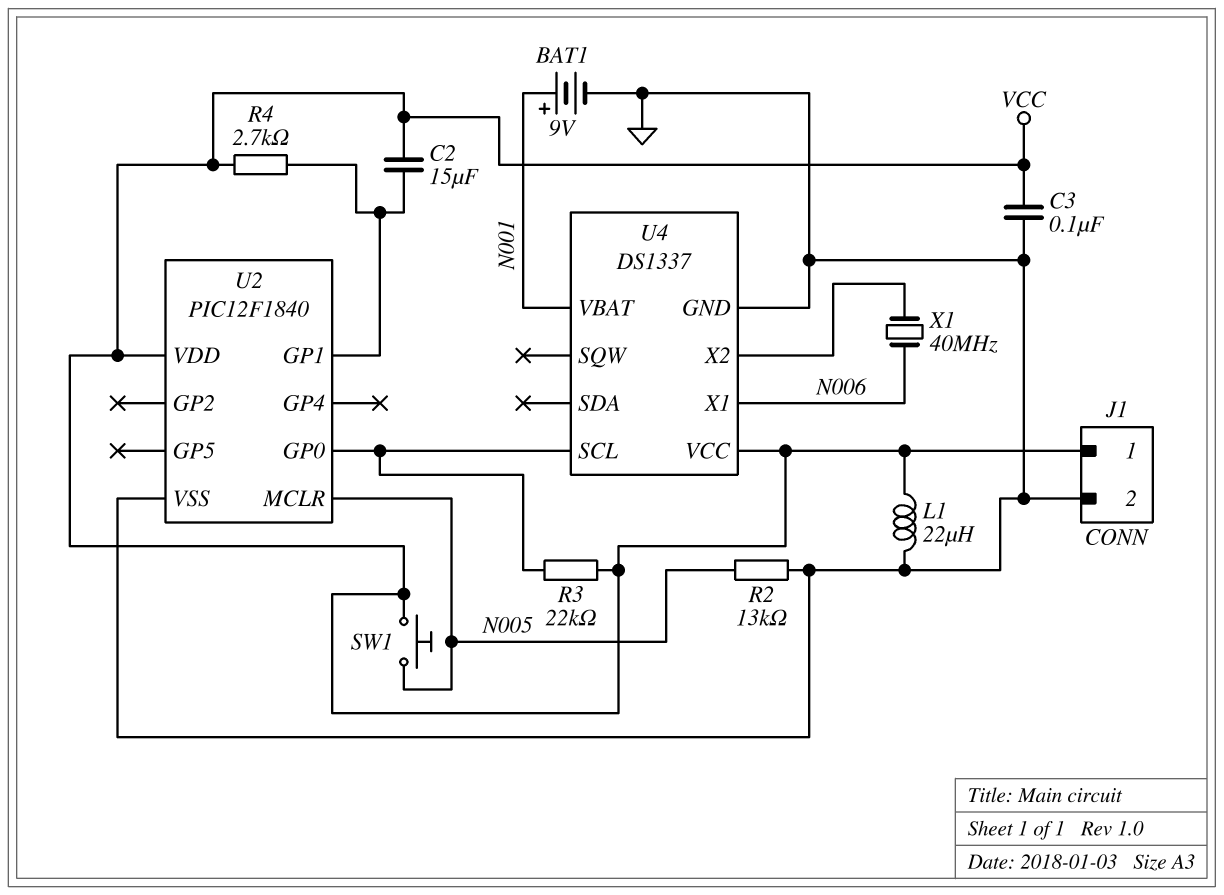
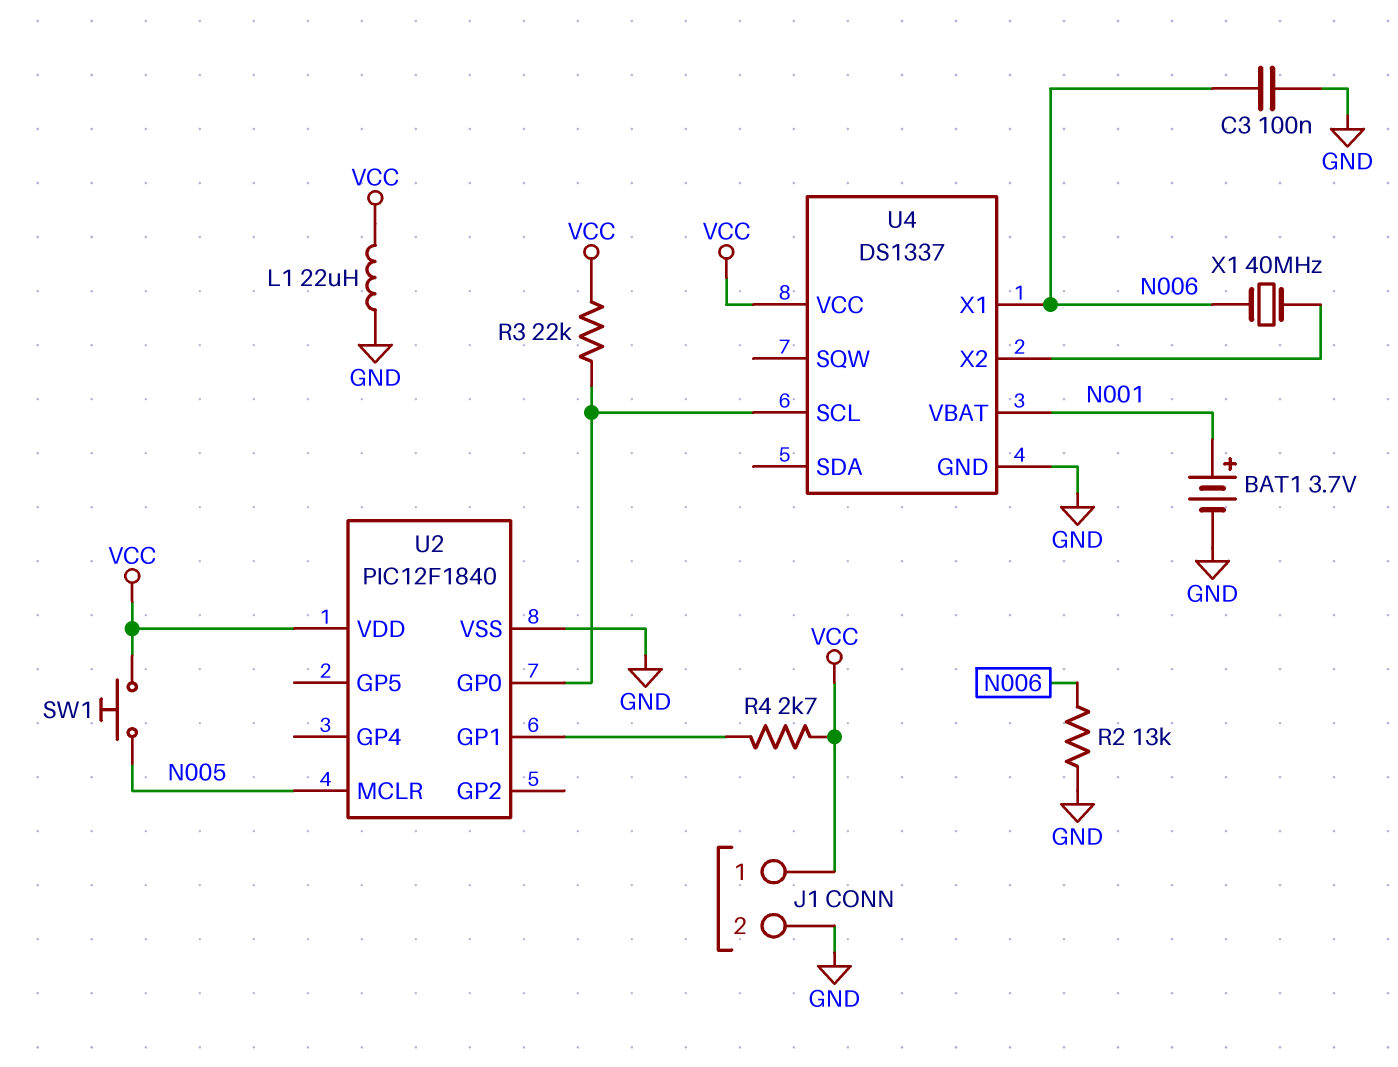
BAT1: 9V (plus N001, minus GND) -> 3.7V (plus N001, minus GND)
C2: 15uF (U2/GP1, VCC) -> none
C3: 100nF (GND, VCC) -> 100nF (GND, N006)
R2: 13k (GND, N005) -> 13k (GND, N006)

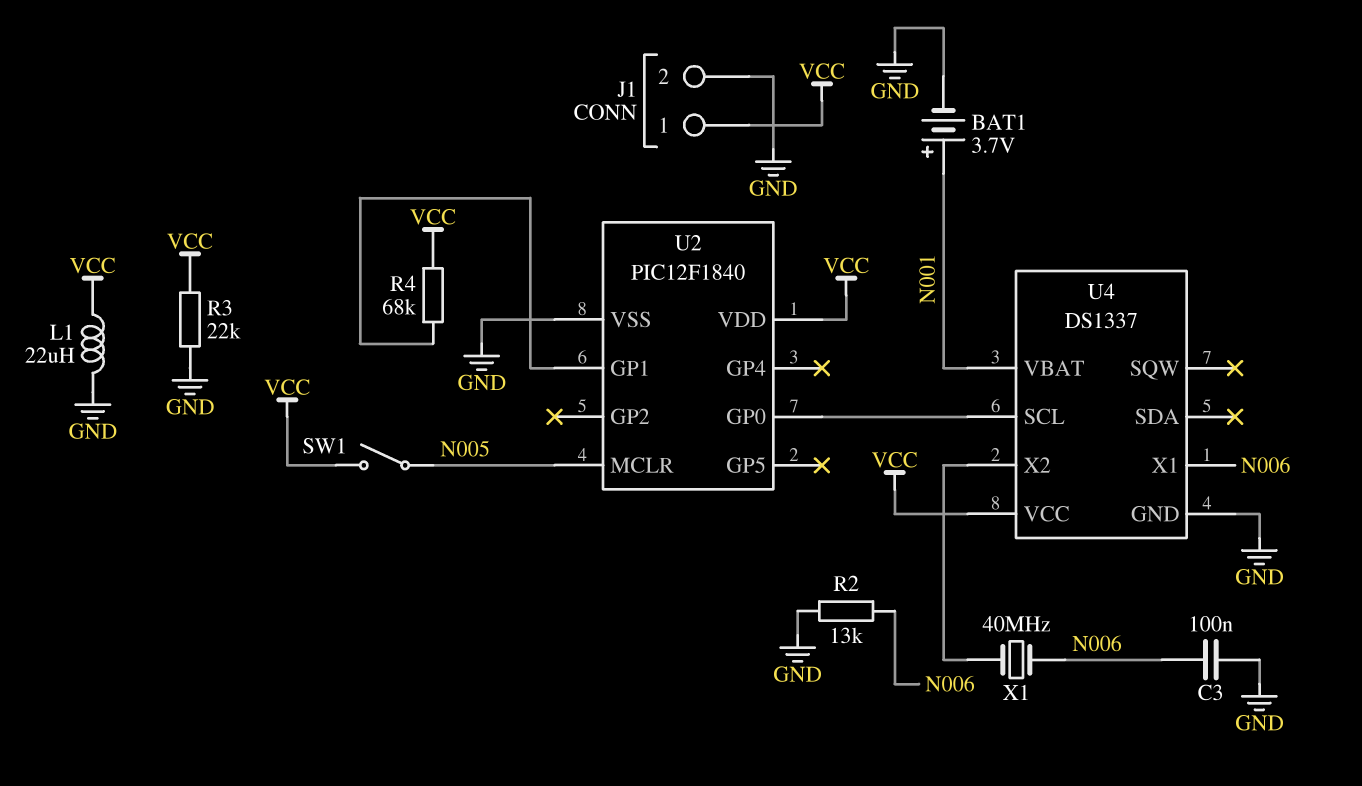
R3: 22k (U2/GP0, VCC) -> 22k (GND, VCC)
R4: 2.7k (U2/GP1, VCC) -> 68k (U2/GP1, VCC)
SW1: button (N005, VCC) -> switch (N005, VCC)

